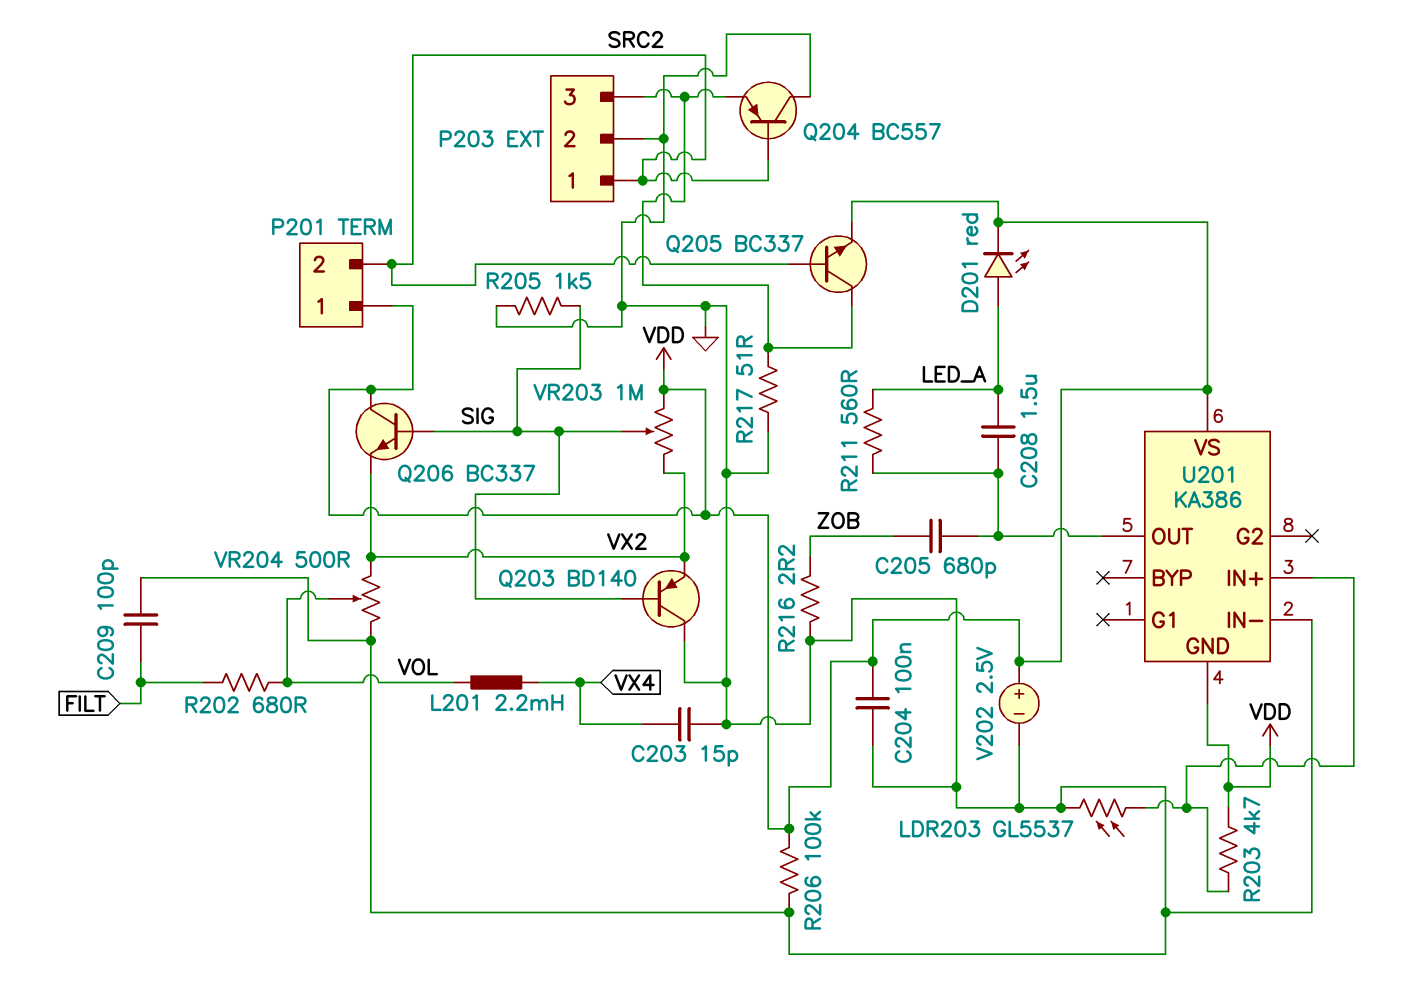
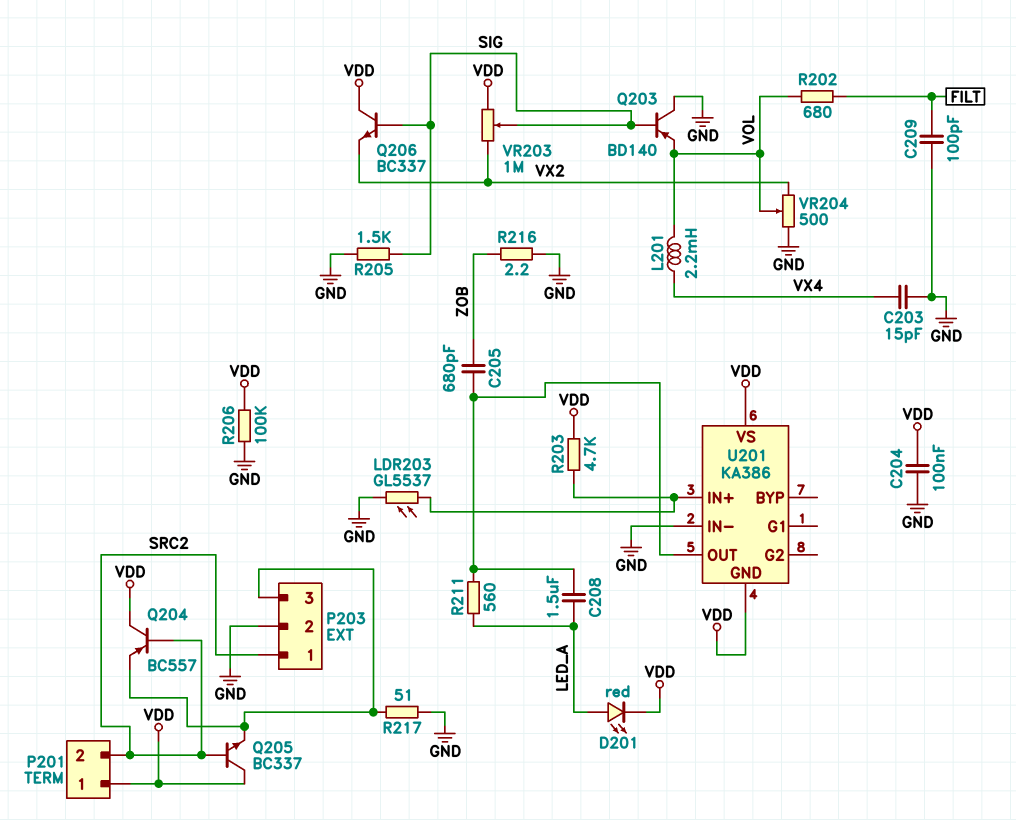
Q203: PNP BD140 (B SIG, C GND, E VX2) -> PNP BD140 (B SIG, C GND, E VOL)
Q204: PNP BC557 (B SRC2, C GND, E P203/3) -> PNP BC557 (B SRC2, C VDD, E P203/3)
Q205: NPN BC337 (B SRC2, C P203/3, E VDD) -> NPN BC337 (B SRC2, C VDD, E P203/3)
V202: 2.5V (plus VDD, minus GND) -> none

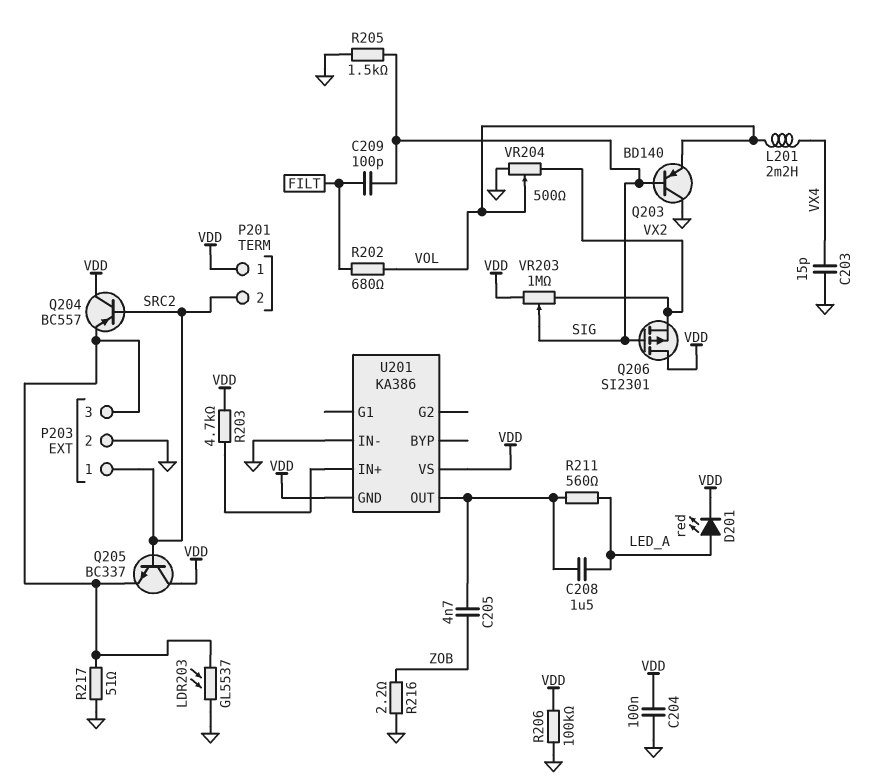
C205: 680pF (U201/OUT, ZOB) -> 4.7nF (U201/OUT, ZOB)
C209: 100pF (FILT, GND) -> 100pF (FILT, SIG)
LDR203: GL5537 (GND, U201/IN+) -> GL5537 (GND, P203/3)
Q206: NPN BC337 (B SIG, C VDD, E VX2) -> PMOS SI2301 (G SIG, D VDD, S VX2)

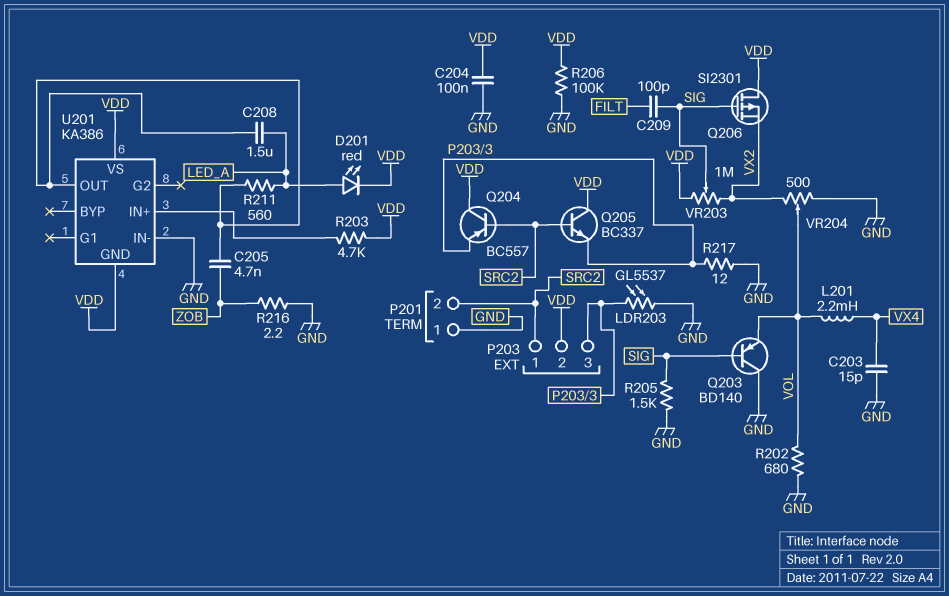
P201 pin 1: VDD -> GND
P203 pin 2: GND -> VDD
R202: 680 (FILT, VOL) -> 680 (GND, VOL)
R217: 51 (GND, P203/3) -> 12 (GND, P203/3)

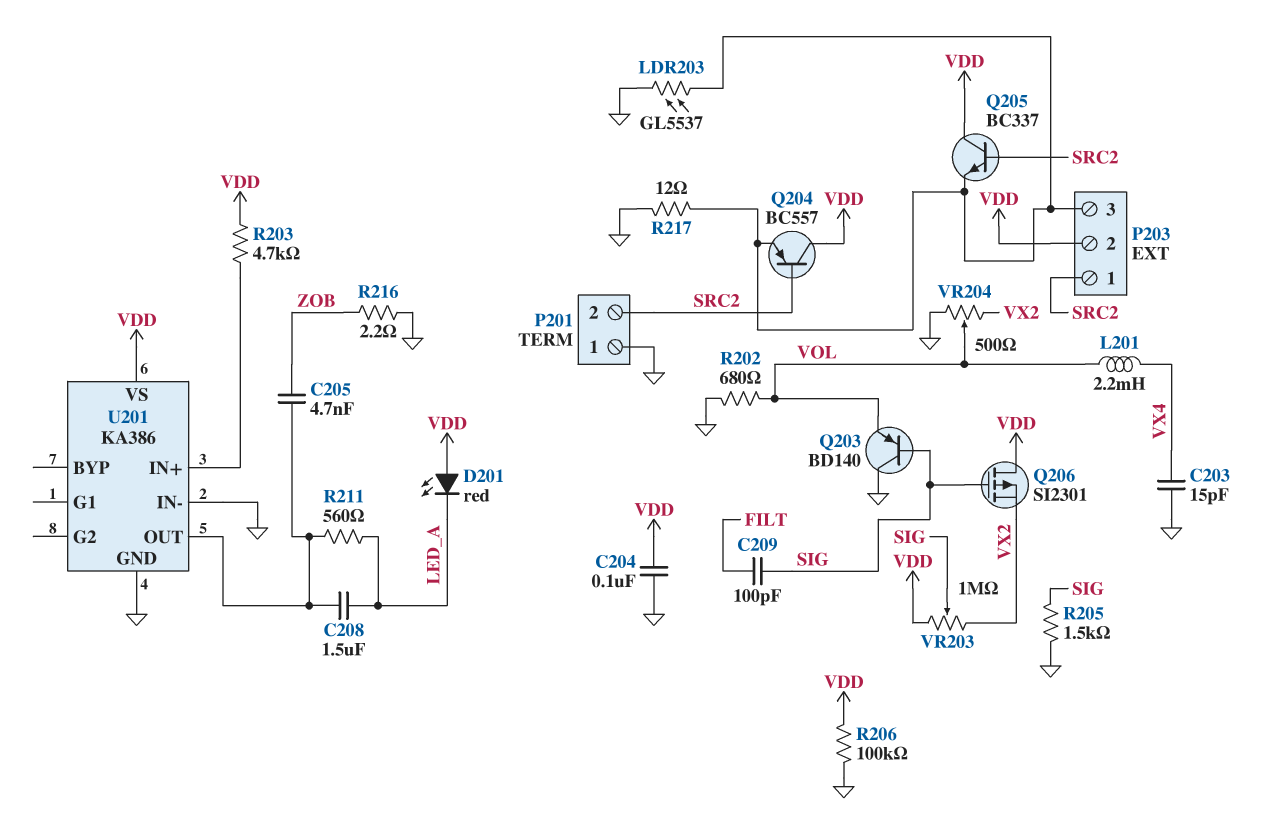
D201: LED red (A LED_A, K VDD) -> LED red (A VDD, K LED_A)
U201 pin GND: VDD -> GND

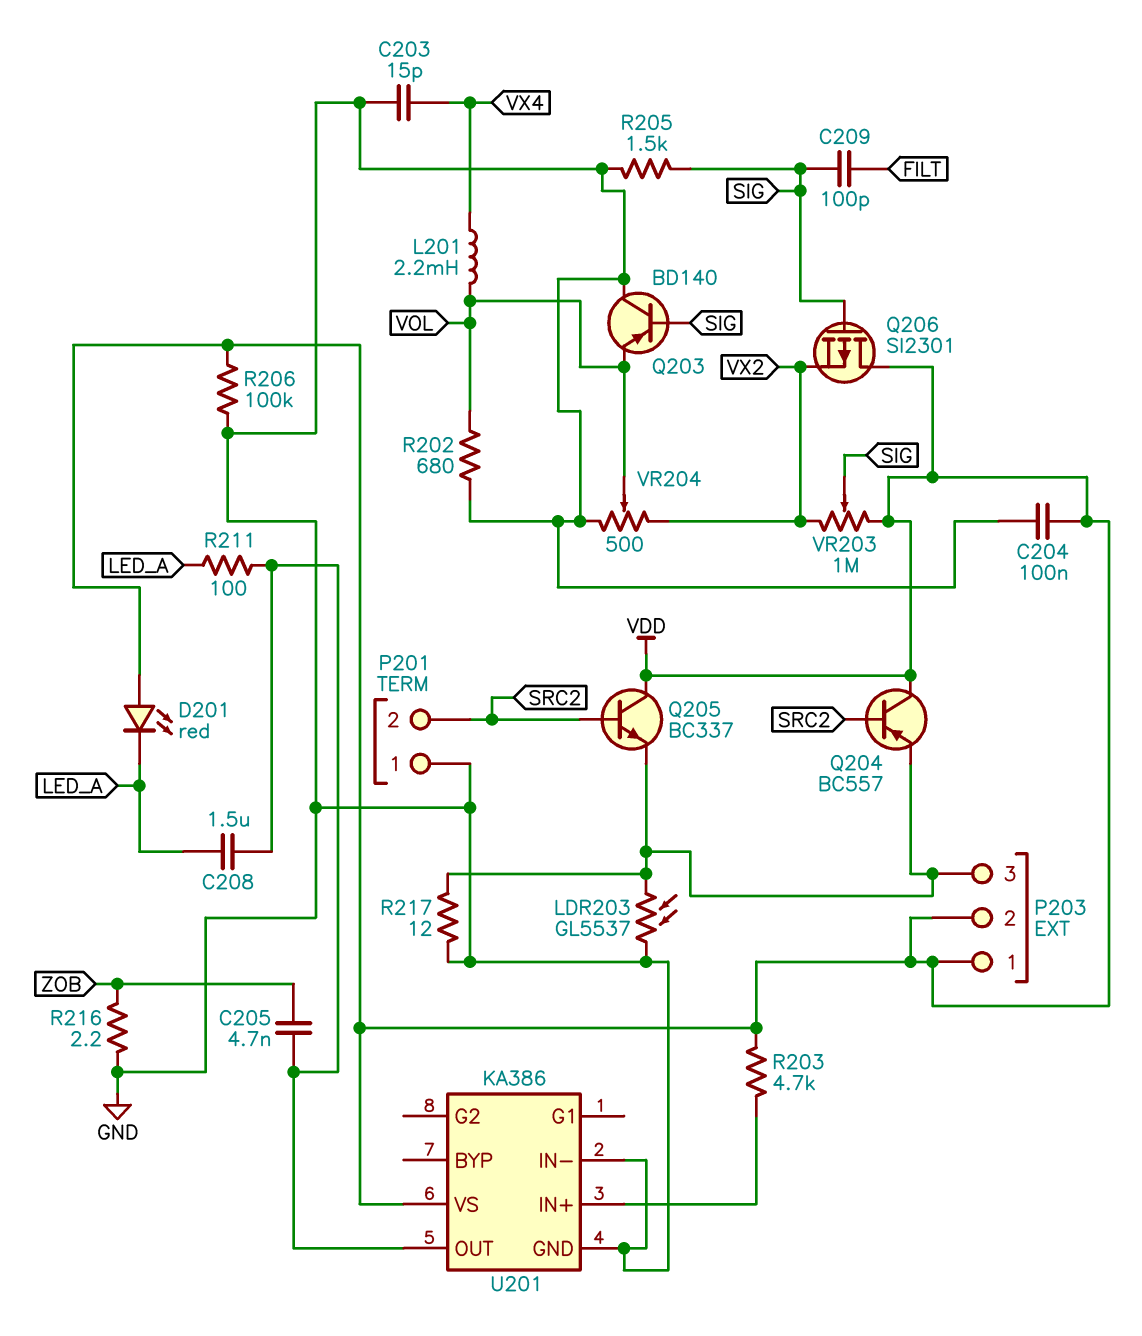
P203 pin 1: SRC2 -> VDD
R211: 560 (LED_A, U201/OUT) -> 100 (LED_A, U201/OUT)

